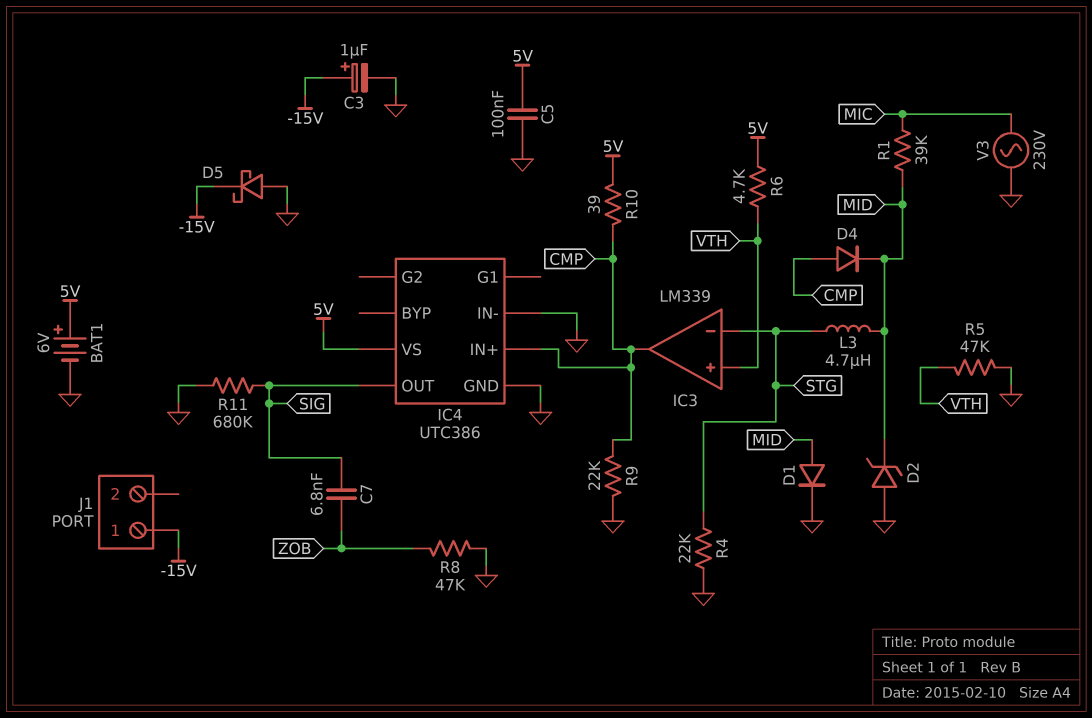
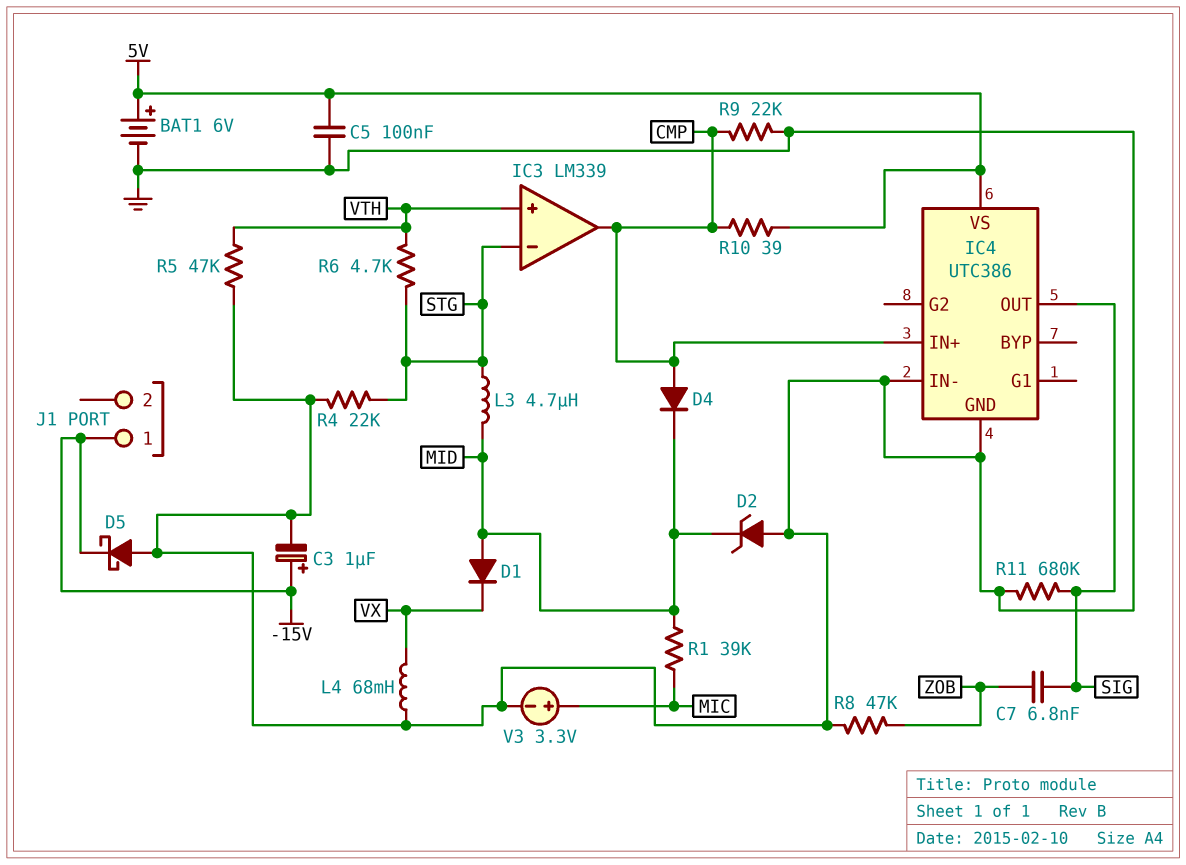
D1: diode (A MID, K GND) -> diode (A MID, K VX)
L4: none -> 68mH (GND, VX)
R6: 4.7k (5V, VTH) -> 4.7k (STG, VTH)
V3: AC 230V (GND, MIC) -> 3.3V (plus MIC, minus GND)

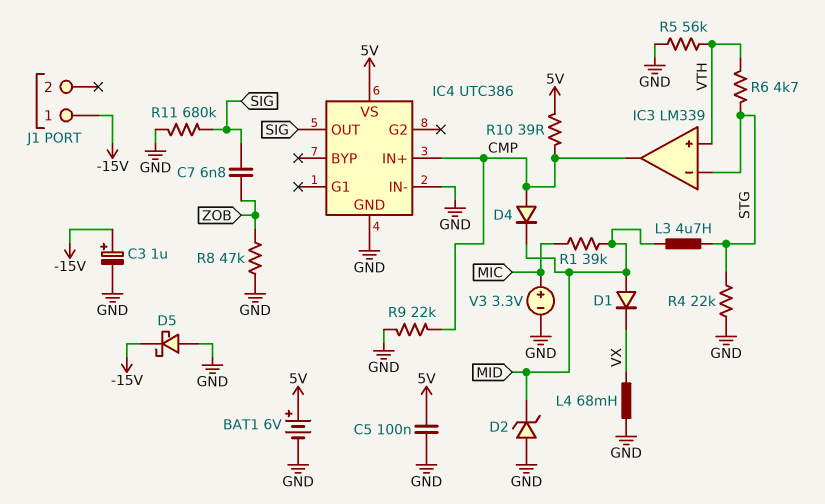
R5: 47k (GND, VTH) -> 56k (GND, VTH)

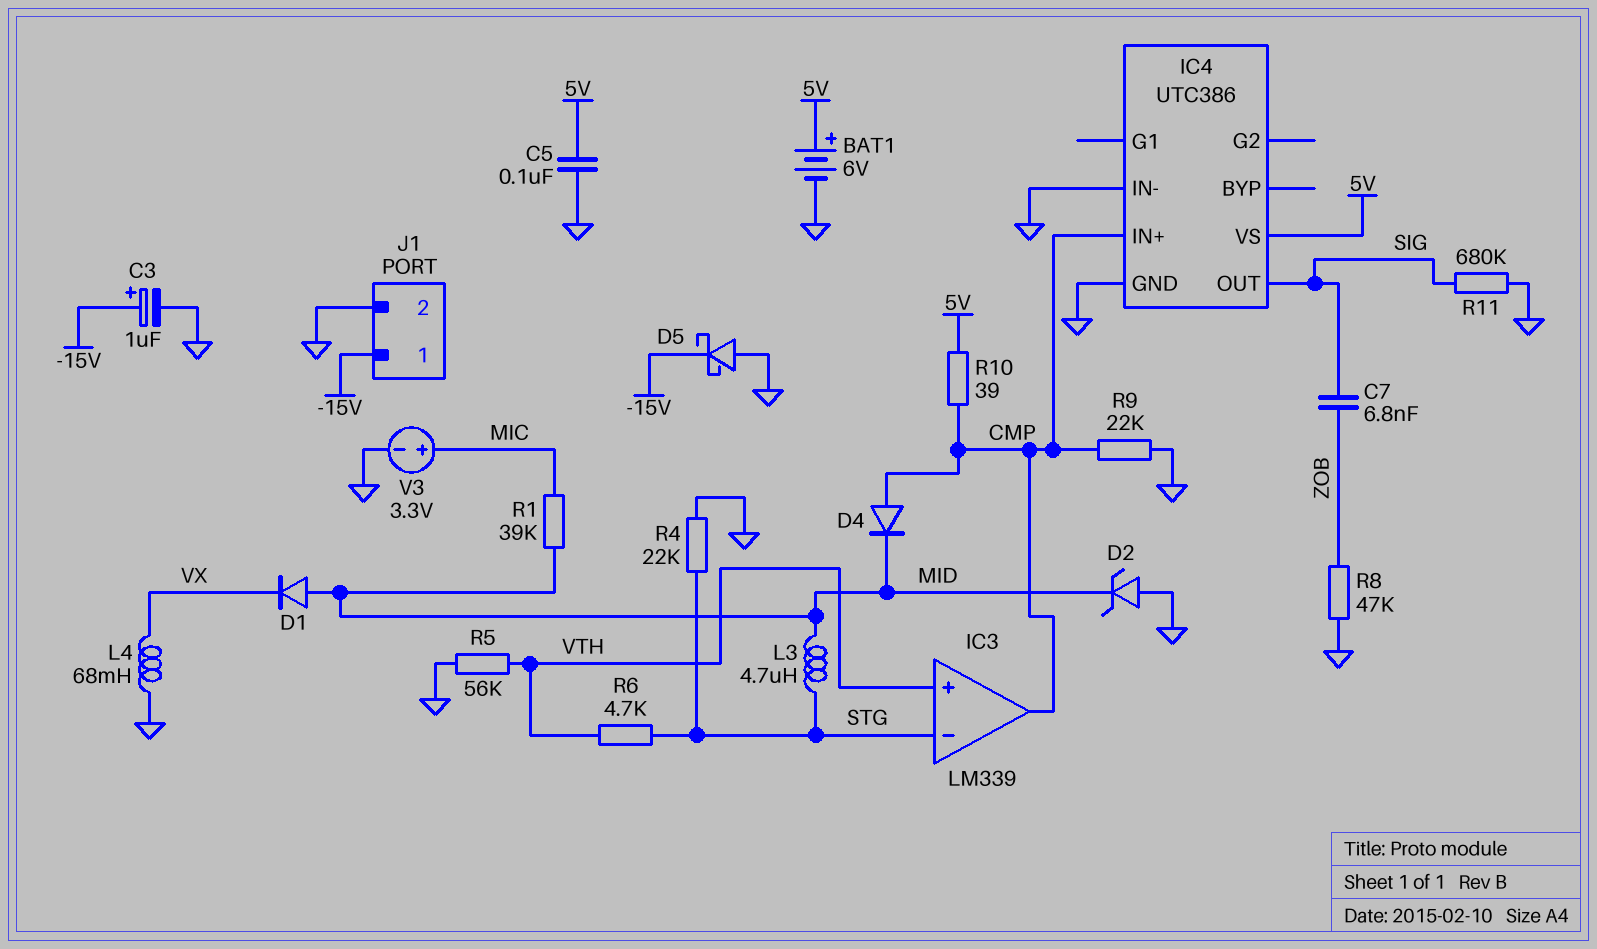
J1 pin 2: none -> GND

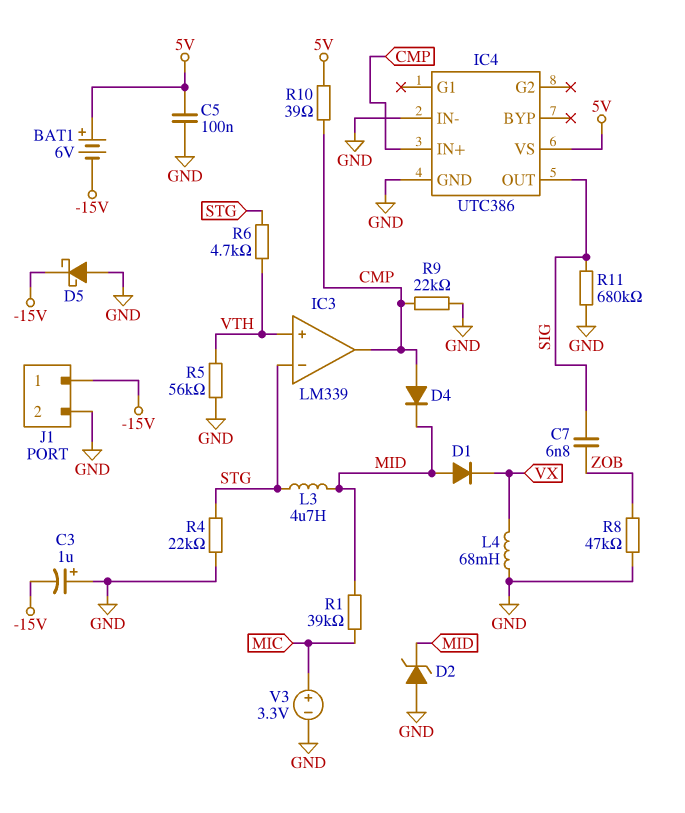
BAT1: 6V (plus 5V, minus GND) -> 6V (plus 5V, minus -15V)
C3: 1uF (plus -15V, minus GND) -> 1uF (plus GND, minus -15V)

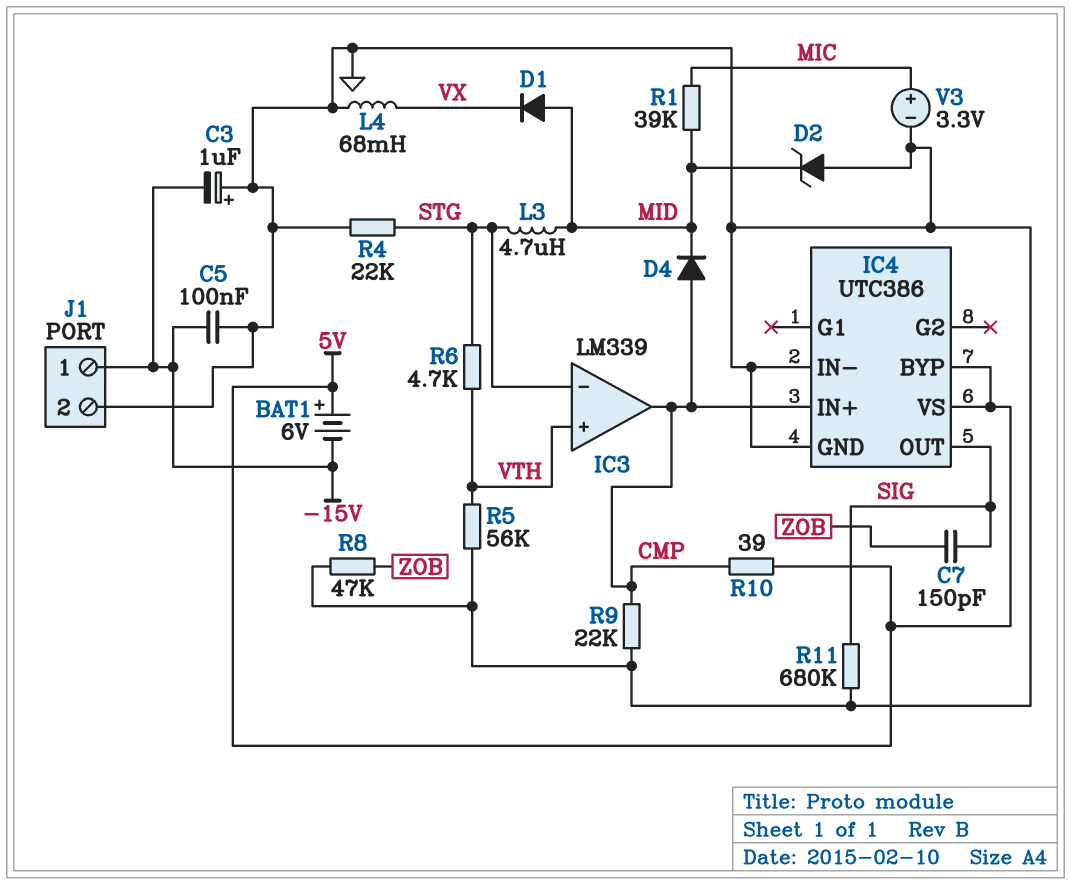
C5: 100nF (5V, GND) -> 100nF (-15V, GND)
C7: 6.8nF (SIG, ZOB) -> 150pF (SIG, ZOB)
D5: schottky (A GND, K -15V) -> none
IC4 pin BYP: none -> 5V

